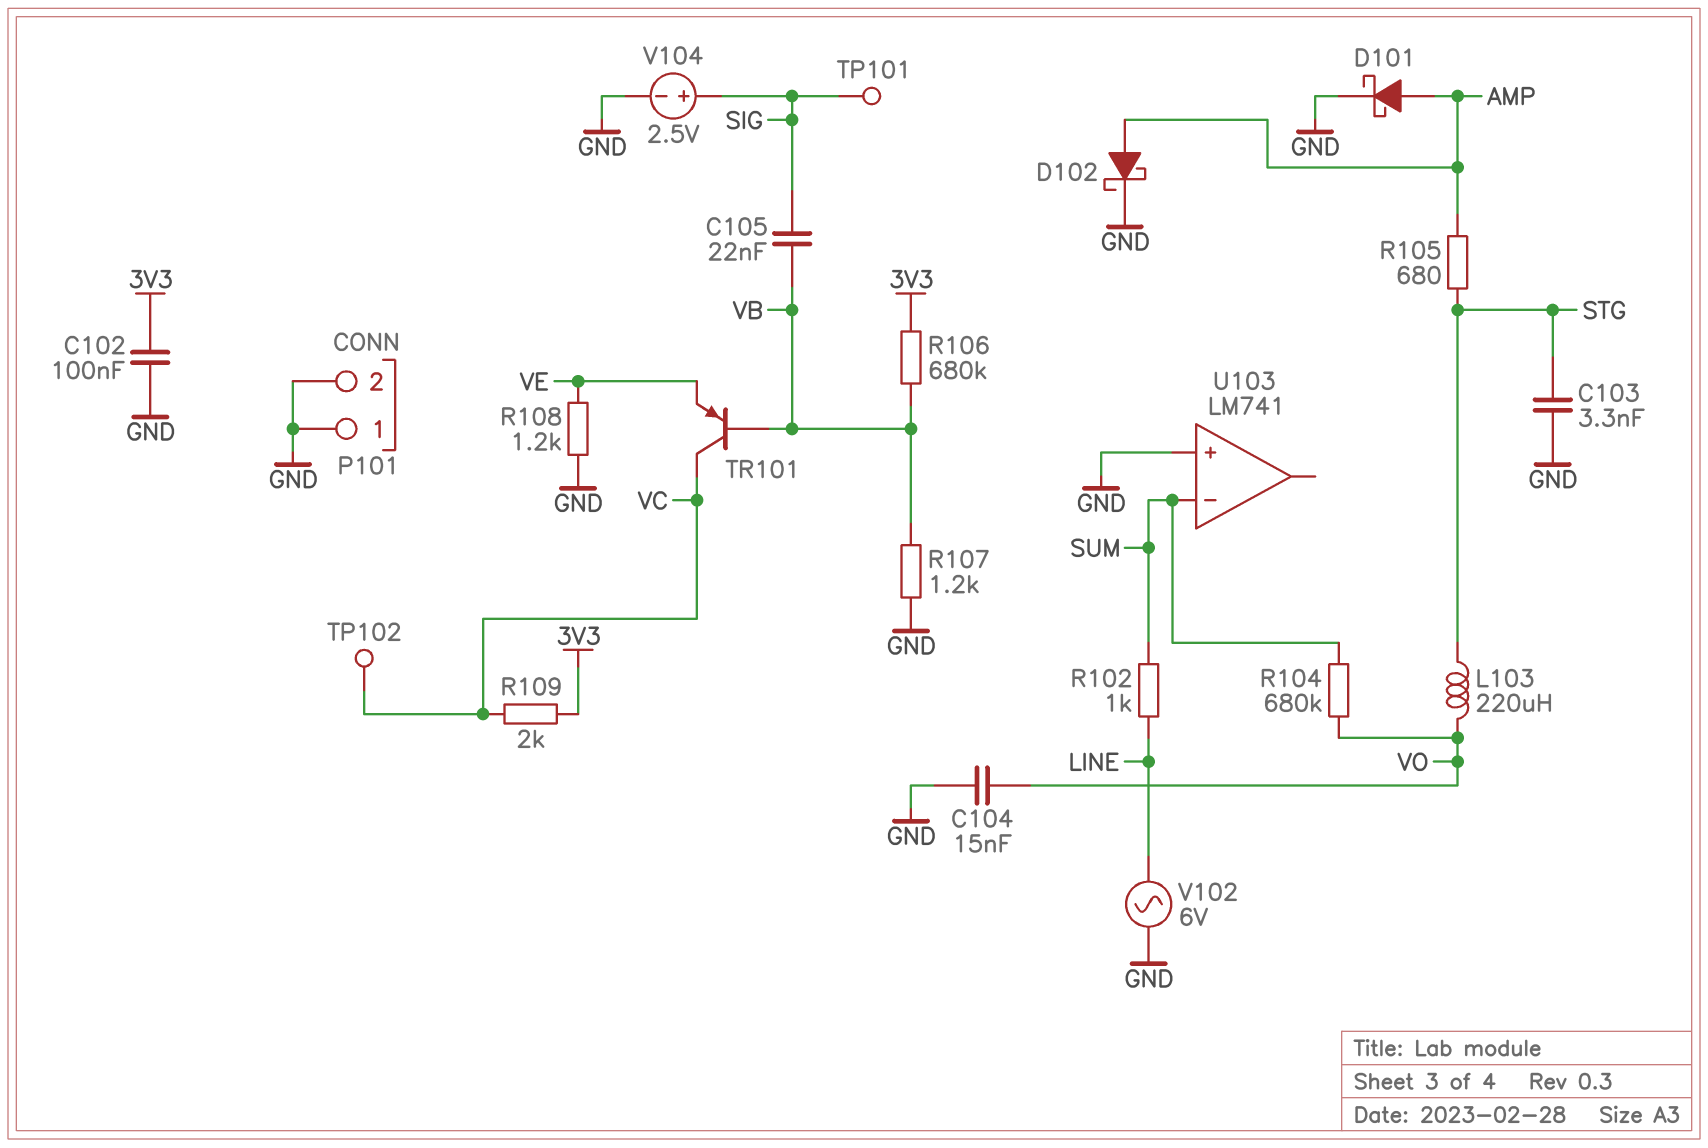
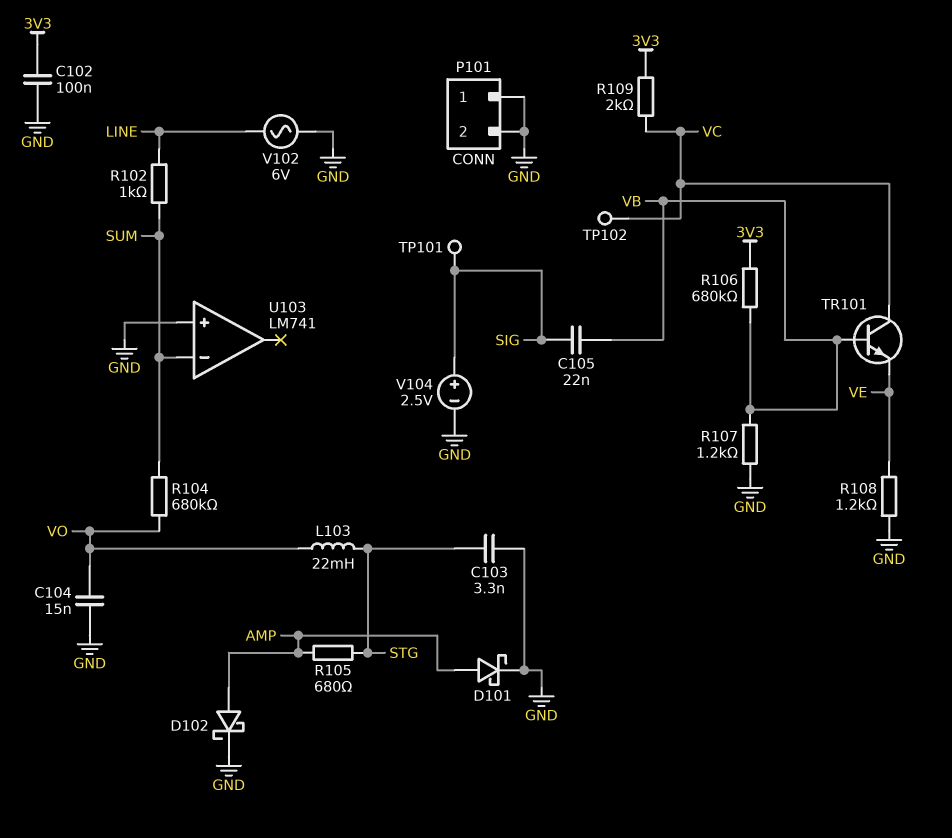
L103: 220uH (STG, VO) -> 22mH (STG, VO)
TR101: PNP (B VB, C VC, E VE) -> NPN (B VB, C VC, E VE)

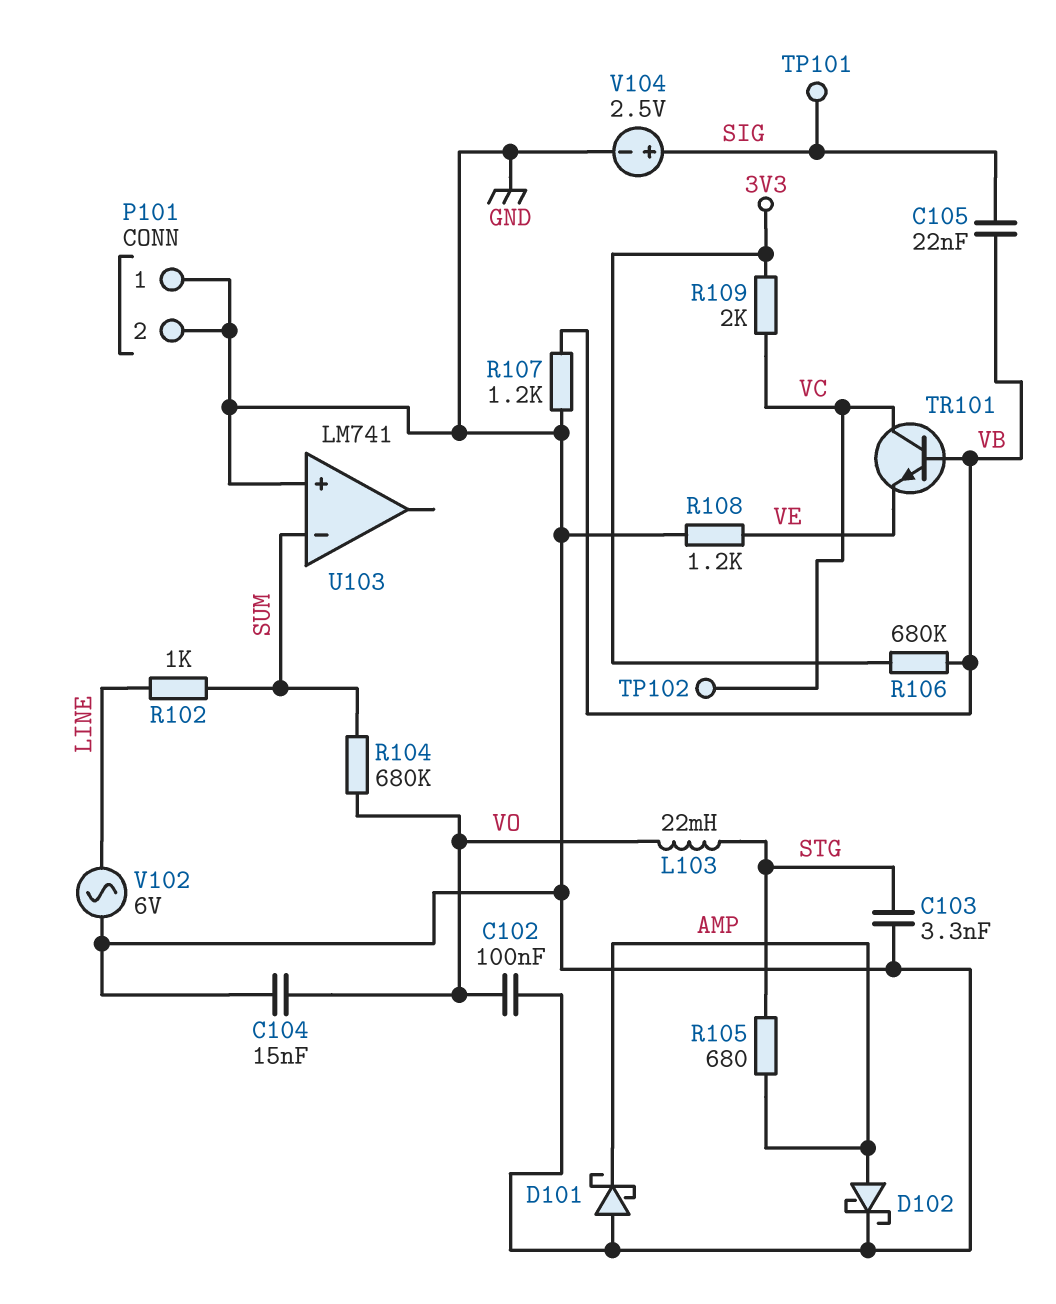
C102: 100nF (3V3, GND) -> 100nF (GND, VO)
D101: schottky (A AMP, K GND) -> schottky (A GND, K AMP)

